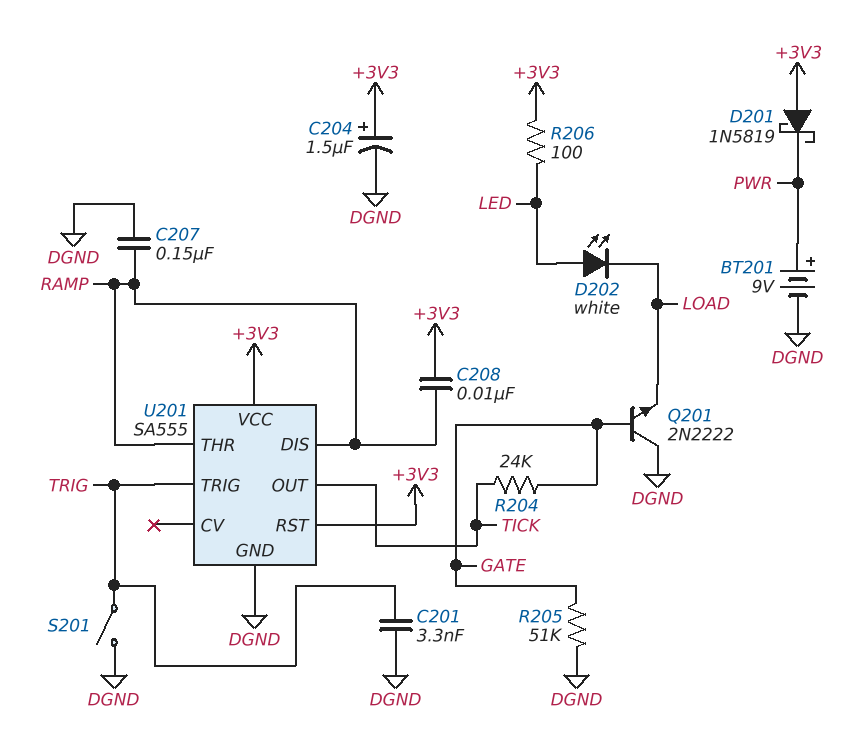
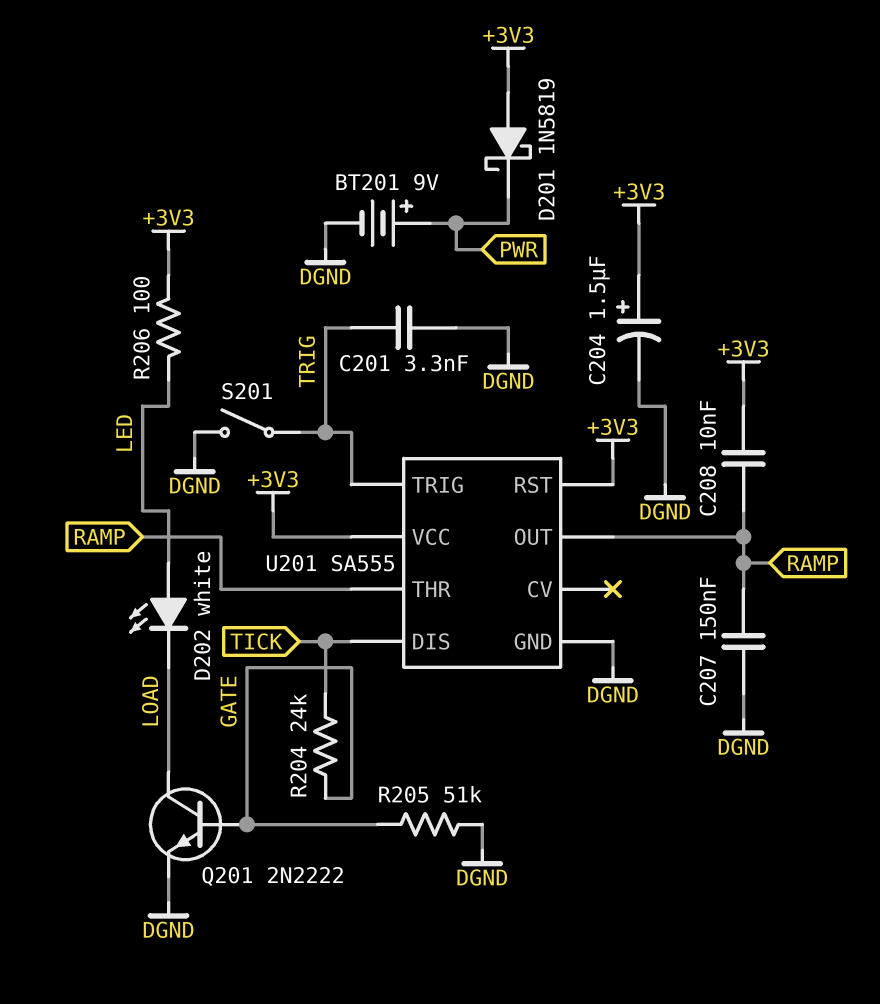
Q201: NPN 2N2222 (B GATE, C DGND, E LOAD) -> NPN 2N2222 (B GATE, C LOAD, E DGND)
U201 pin DIS: RAMP -> TICK
U201 pin OUT: TICK -> RAMP

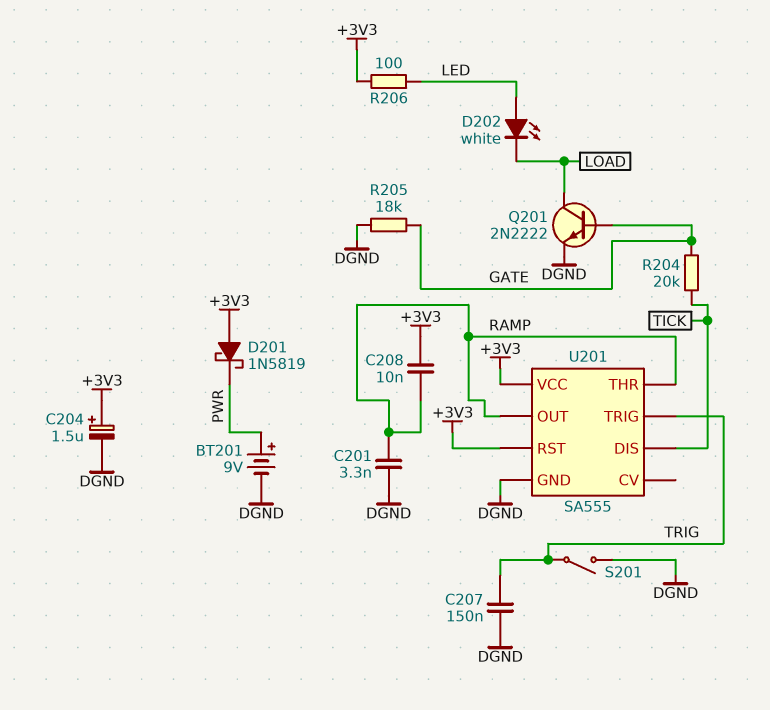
C201: 3.3nF (DGND, TRIG) -> 3.3nF (DGND, RAMP)
C207: 150nF (DGND, RAMP) -> 150nF (DGND, TRIG)
R204: 24k (GATE, TICK) -> 20k (GATE, TICK)
R205: 51k (DGND, GATE) -> 18k (DGND, GATE)

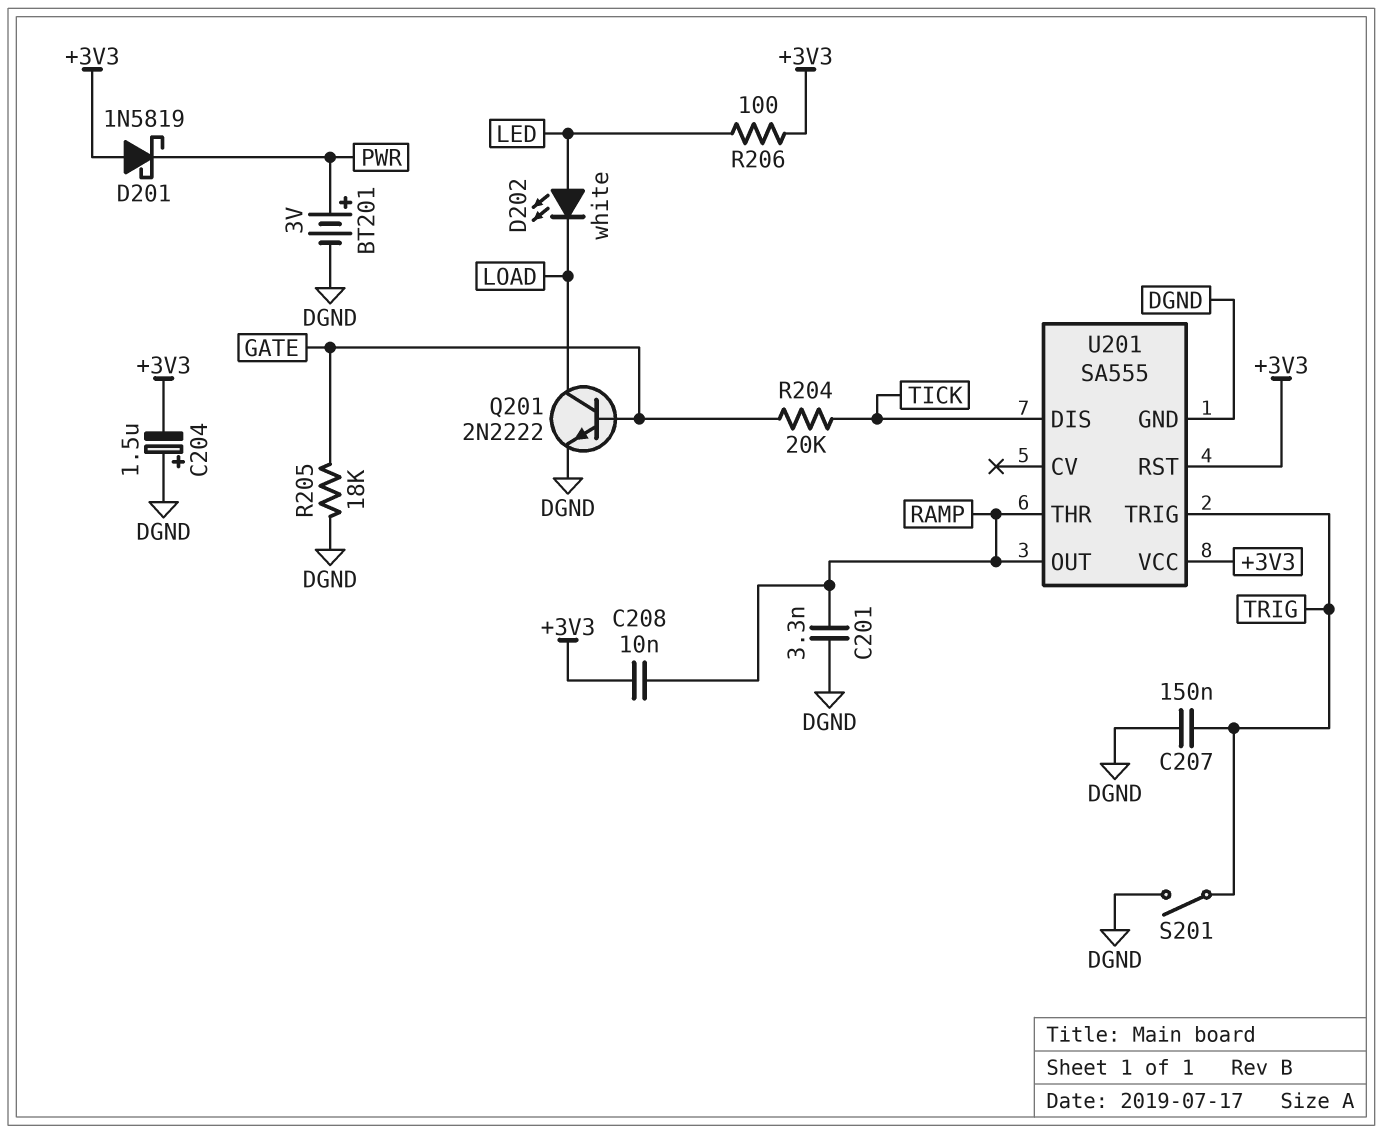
BT201: 9V (plus PWR, minus DGND) -> 3V (plus PWR, minus DGND)
C204: 1.5uF (plus +3V3, minus DGND) -> 1.5uF (plus DGND, minus +3V3)

